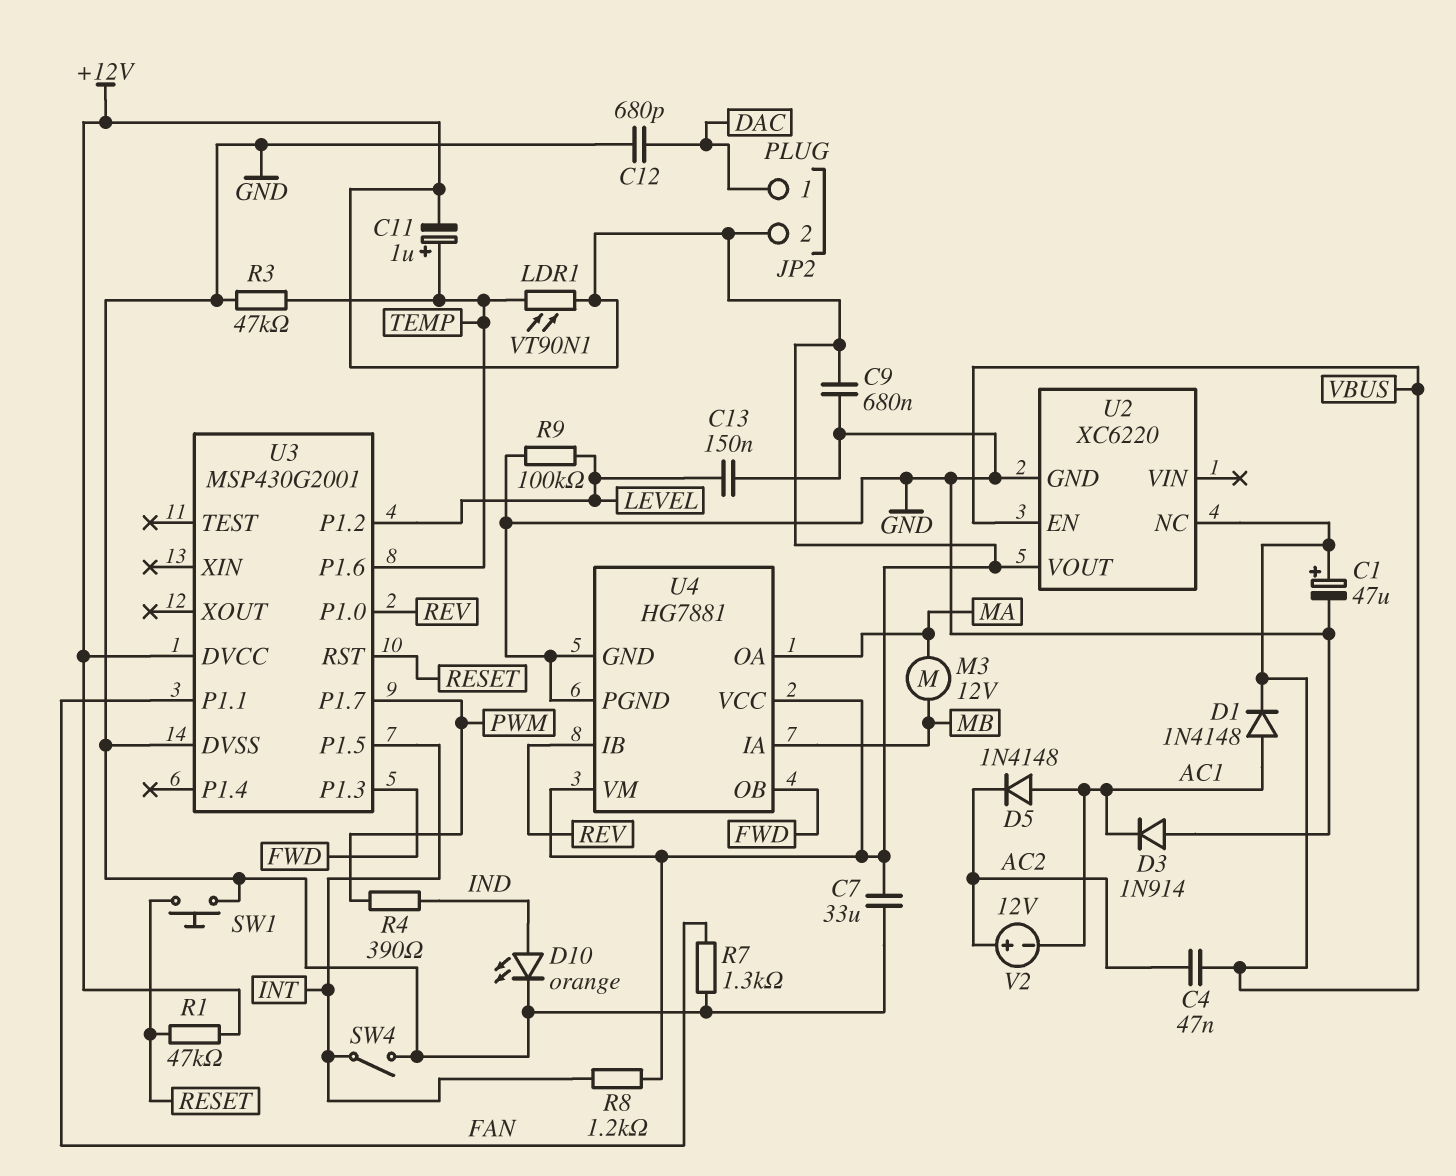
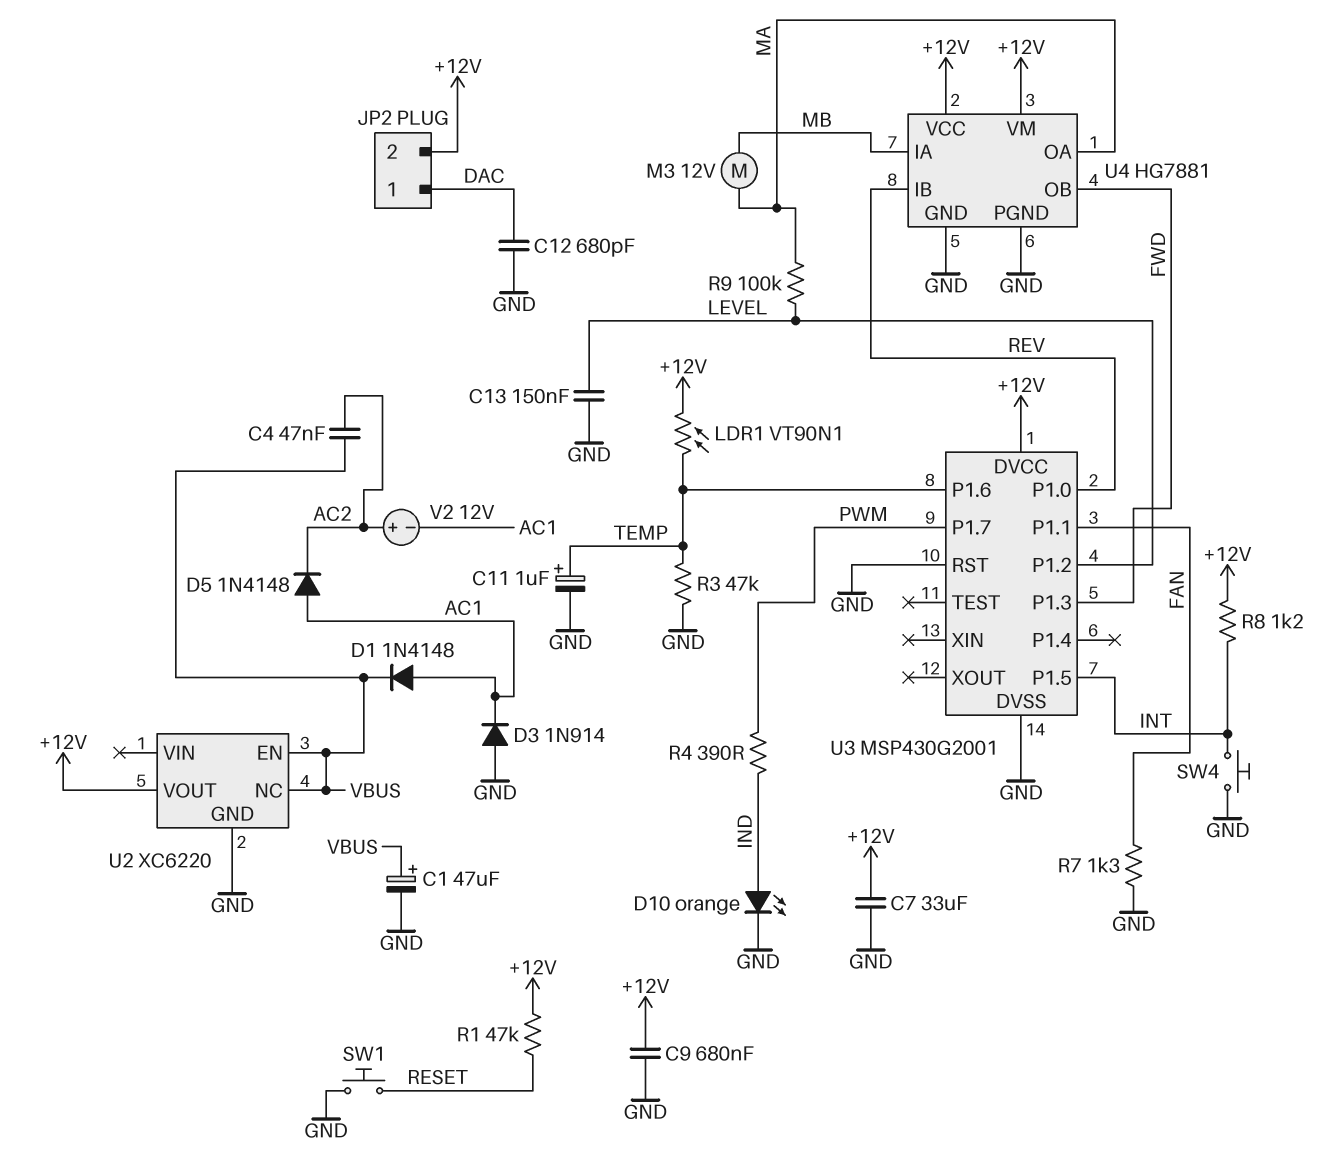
C11: 1uF (plus TEMP, minus +12V) -> 1uF (plus TEMP, minus GND)
R9: 100k (GND, LEVEL) -> 100k (LEVEL, MA)
SW4: switch (GND, INT) -> button (GND, INT)
U3 pin RST: RESET -> GND

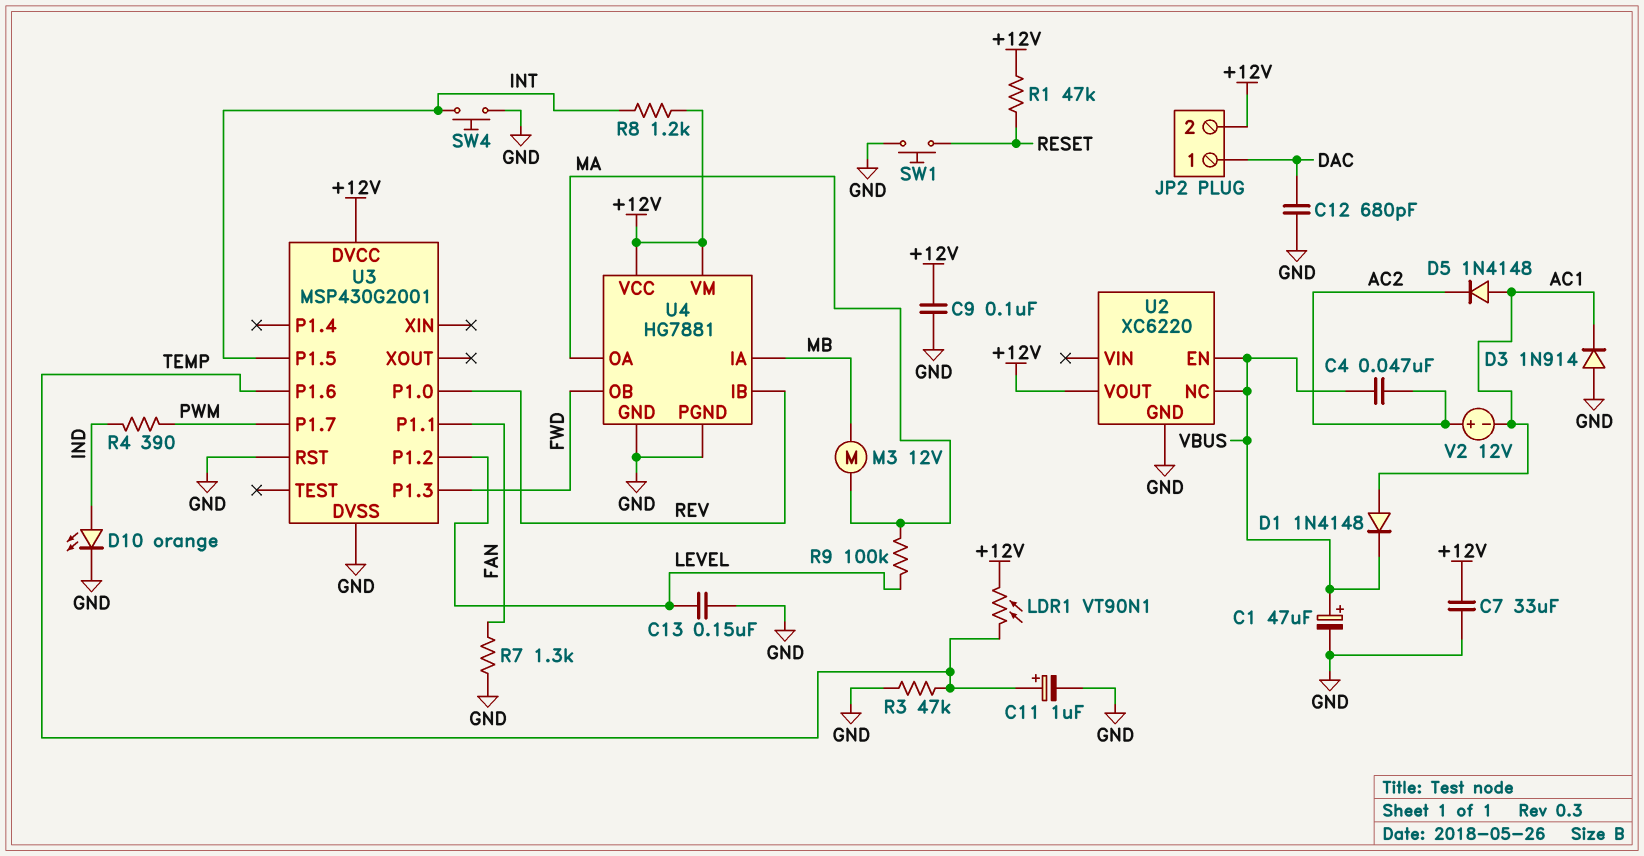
C9: 680nF (+12V, GND) -> 100nF (+12V, GND)

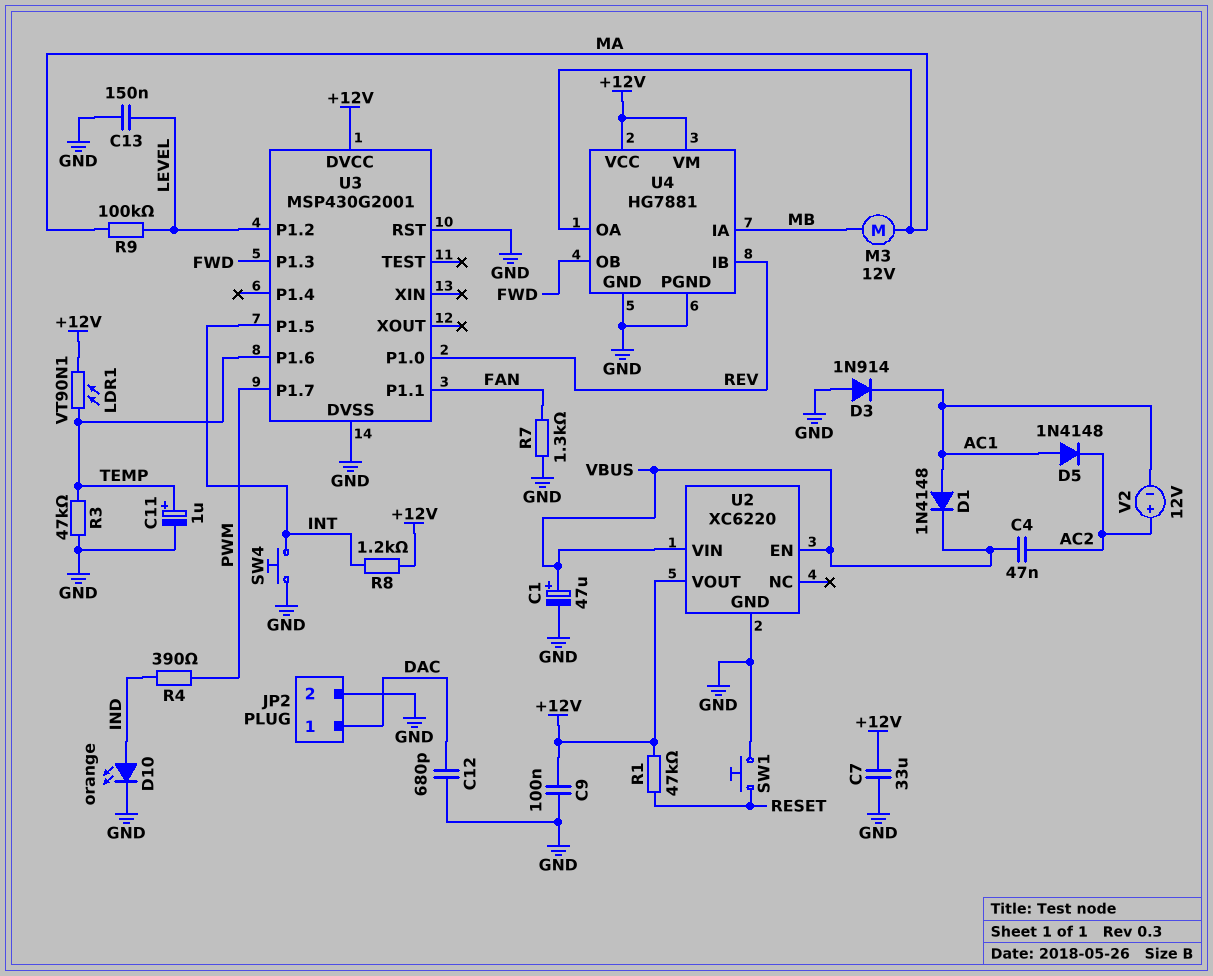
JP2 pin 2: +12V -> GND
U2 pin NC: VBUS -> none
U2 pin VIN: none -> VBUS

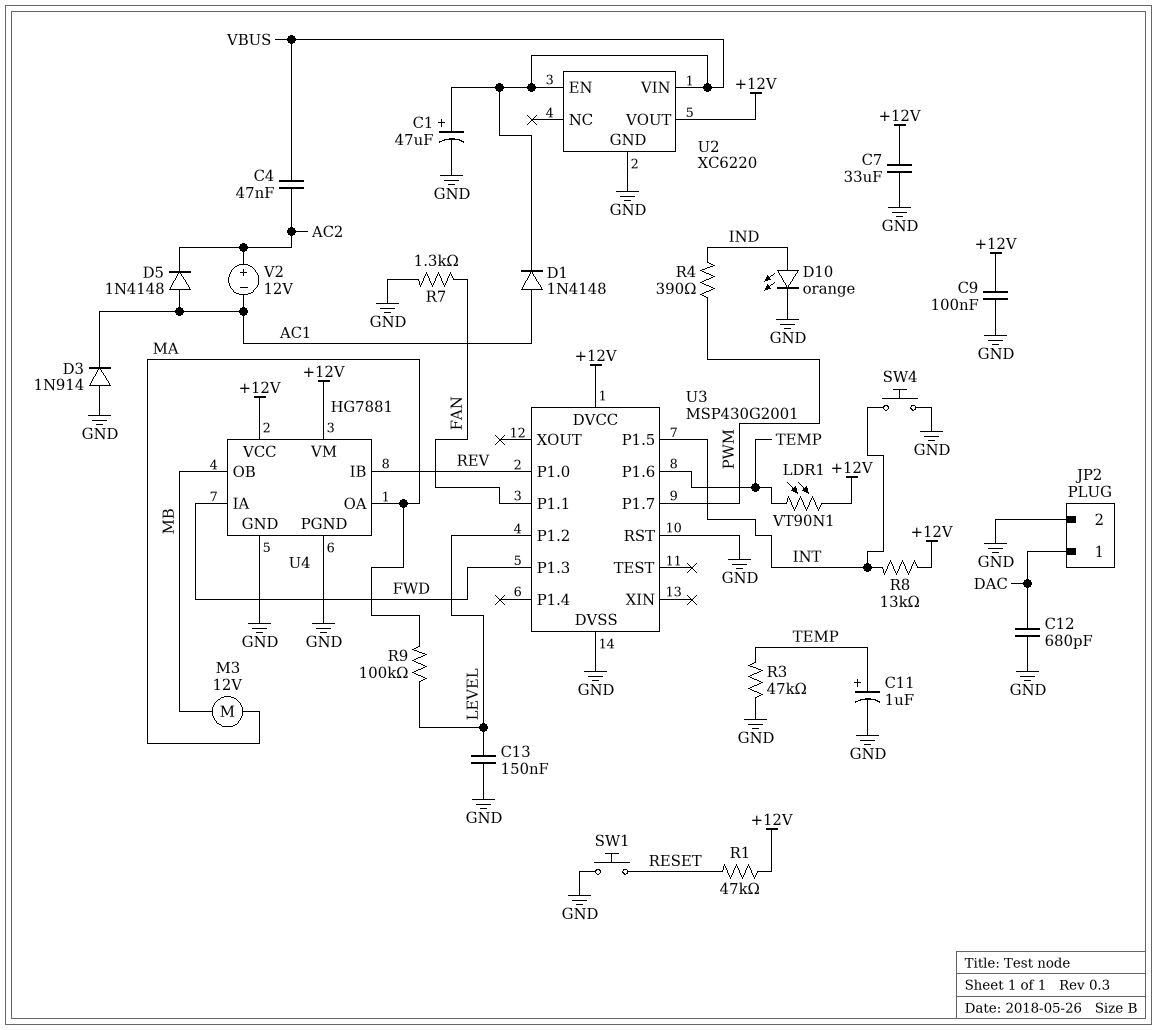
R8: 1.2k (+12V, INT) -> 13k (+12V, INT)
U4 pin IA: MB -> FWD
U4 pin OB: FWD -> MB

